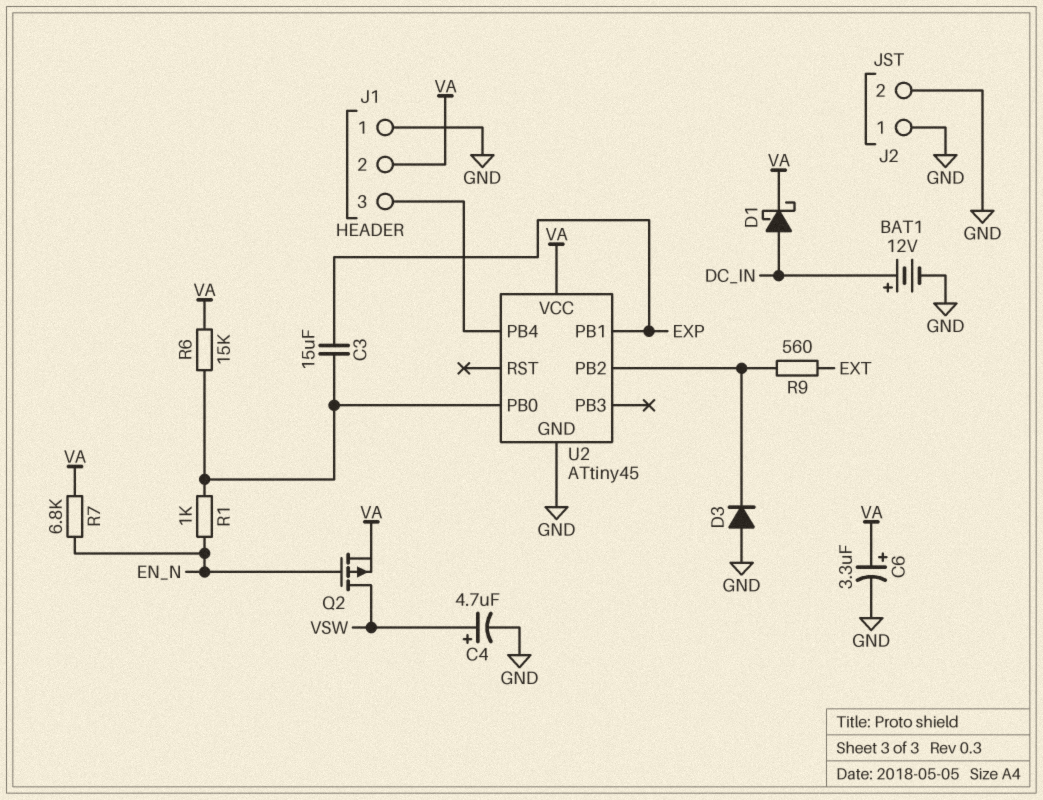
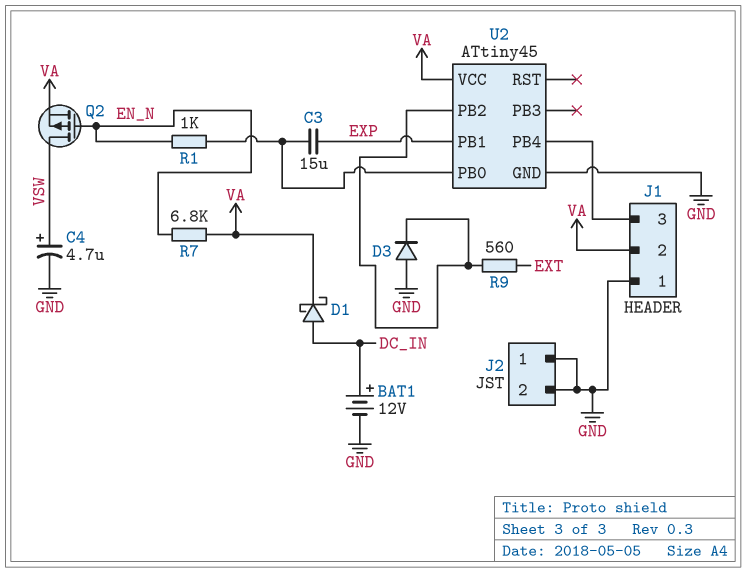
C6: 3.3uF (plus VA, minus GND) -> none
R6: 15k (U2/PB0, VA) -> none

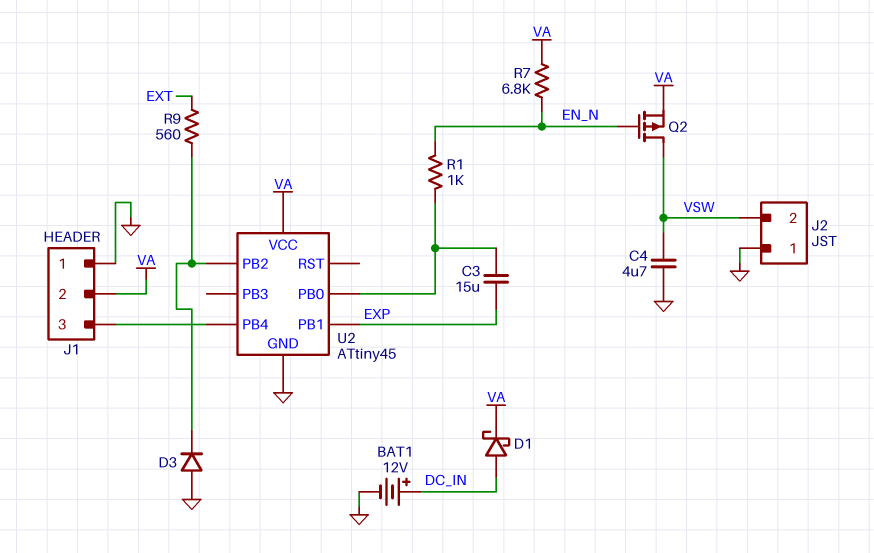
C4: 4.7uF (plus VSW, minus GND) -> 4.7uF (GND, VSW)
J2 pin 2: GND -> VSW

